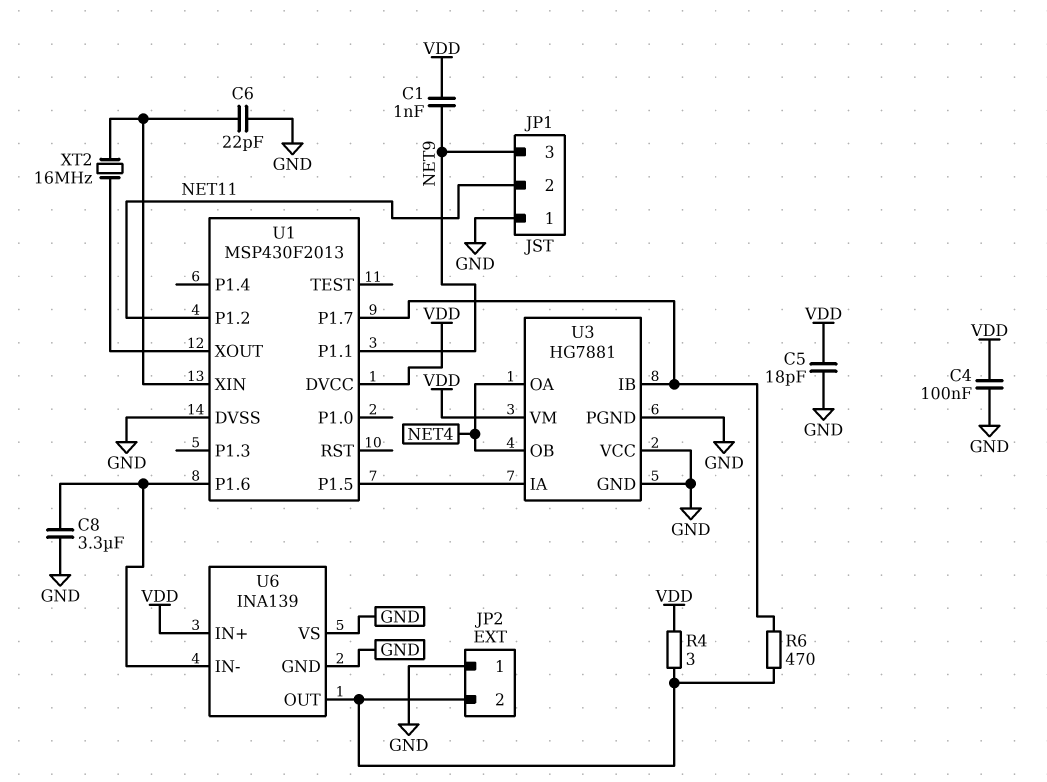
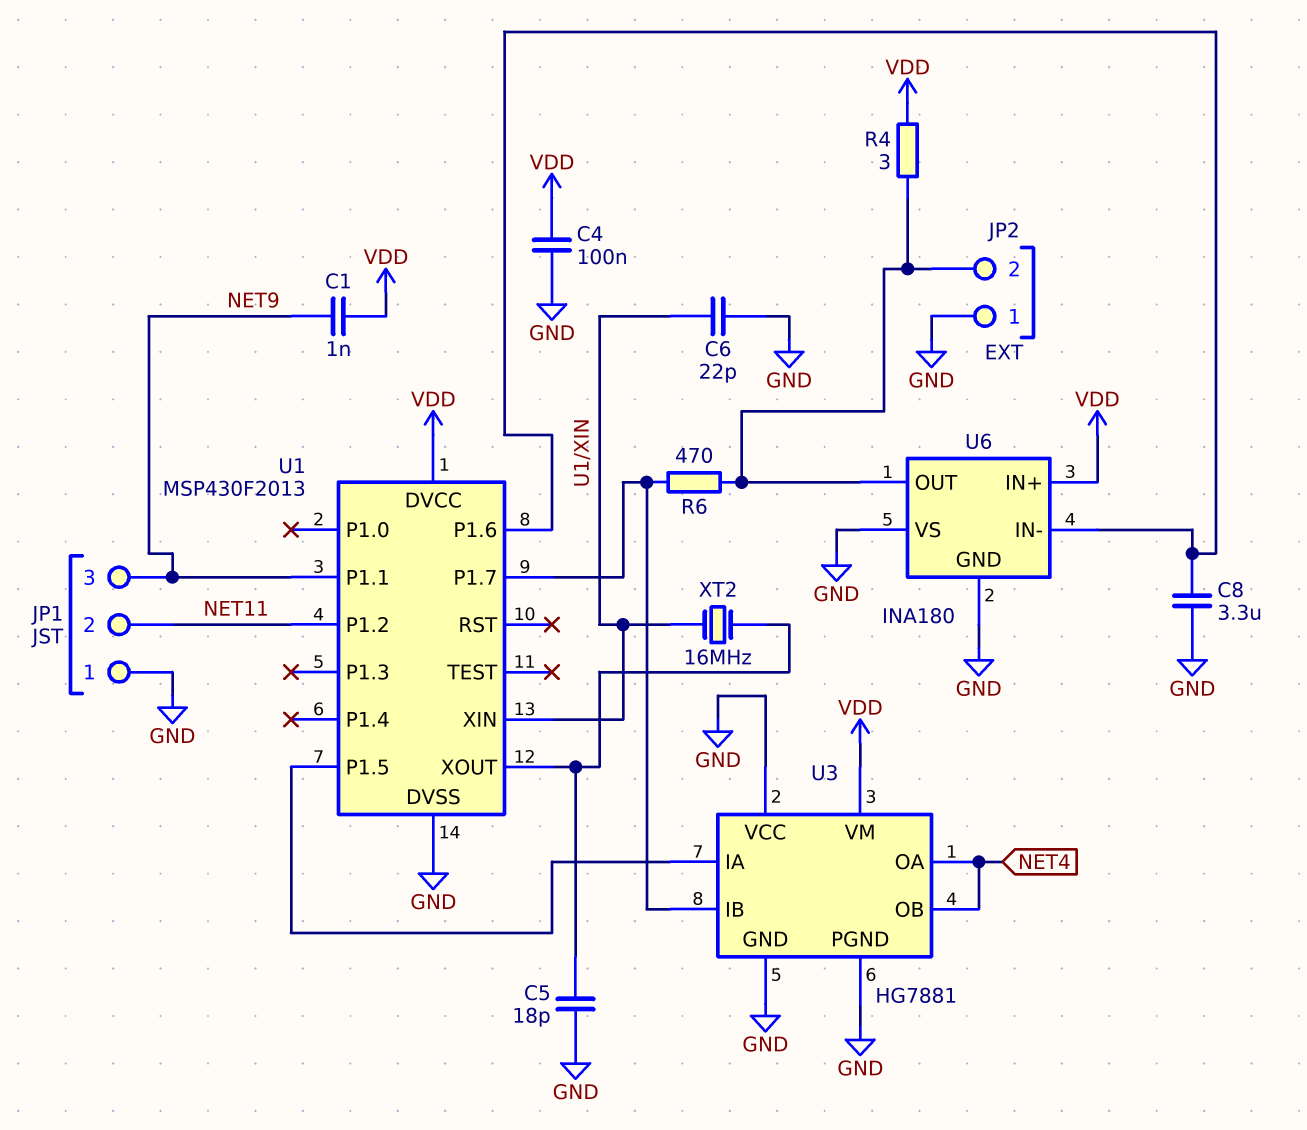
C5: 18pF (GND, VDD) -> 18pF (GND, U1/XOUT)
U6: INA139 -> INA180

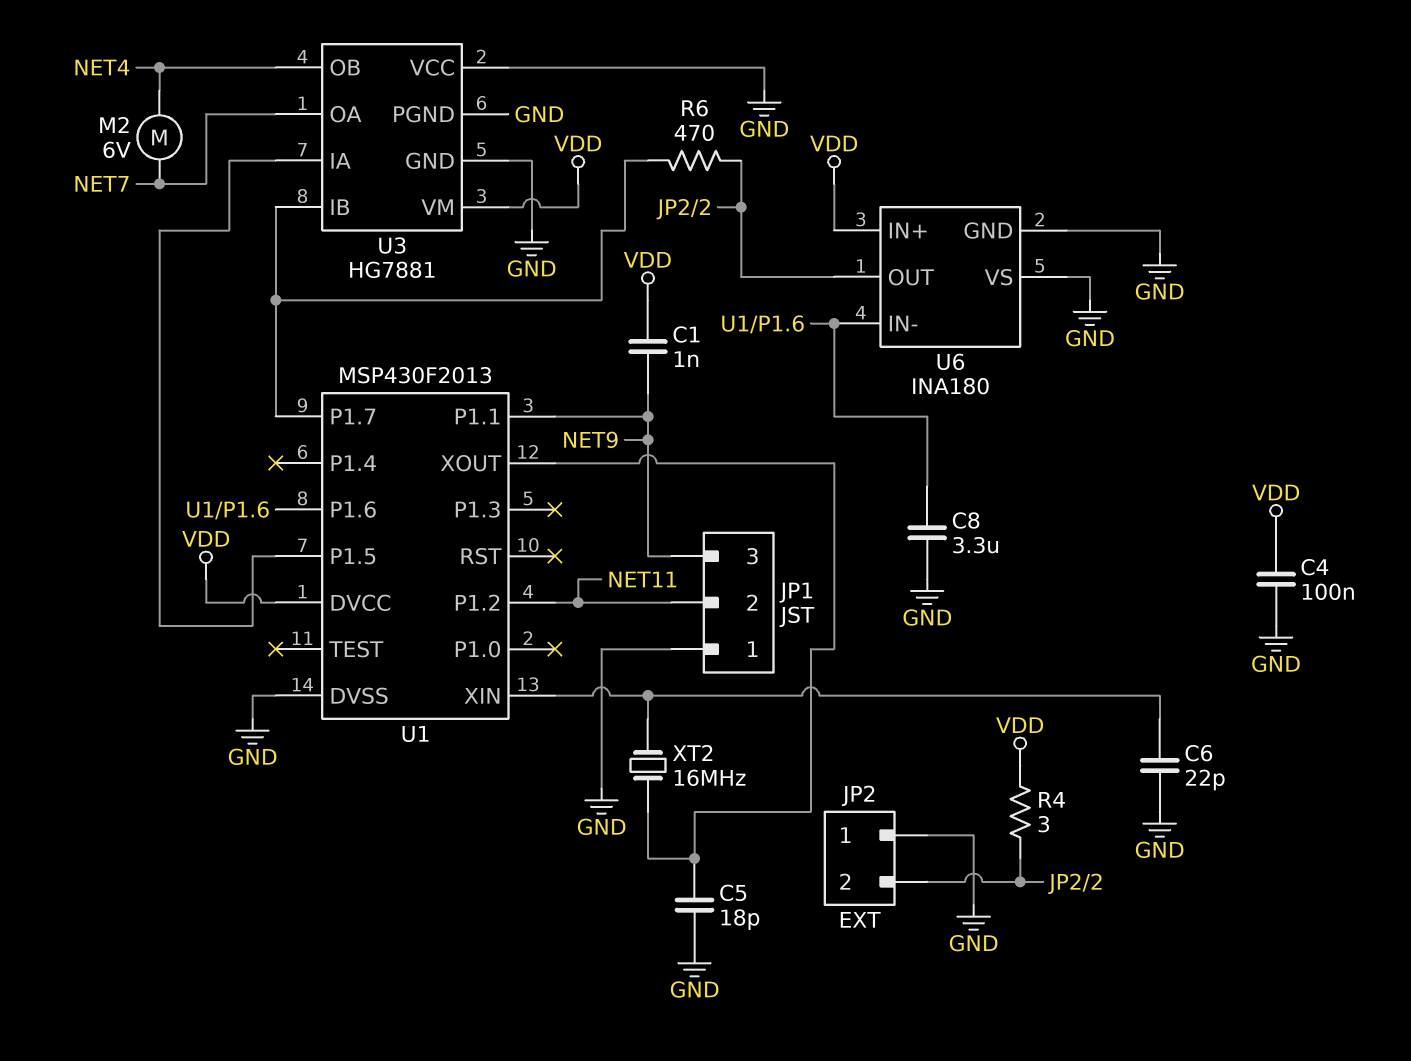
M2: none -> motor 6V (NET4, NET7)
U3 pin OA: NET4 -> NET7

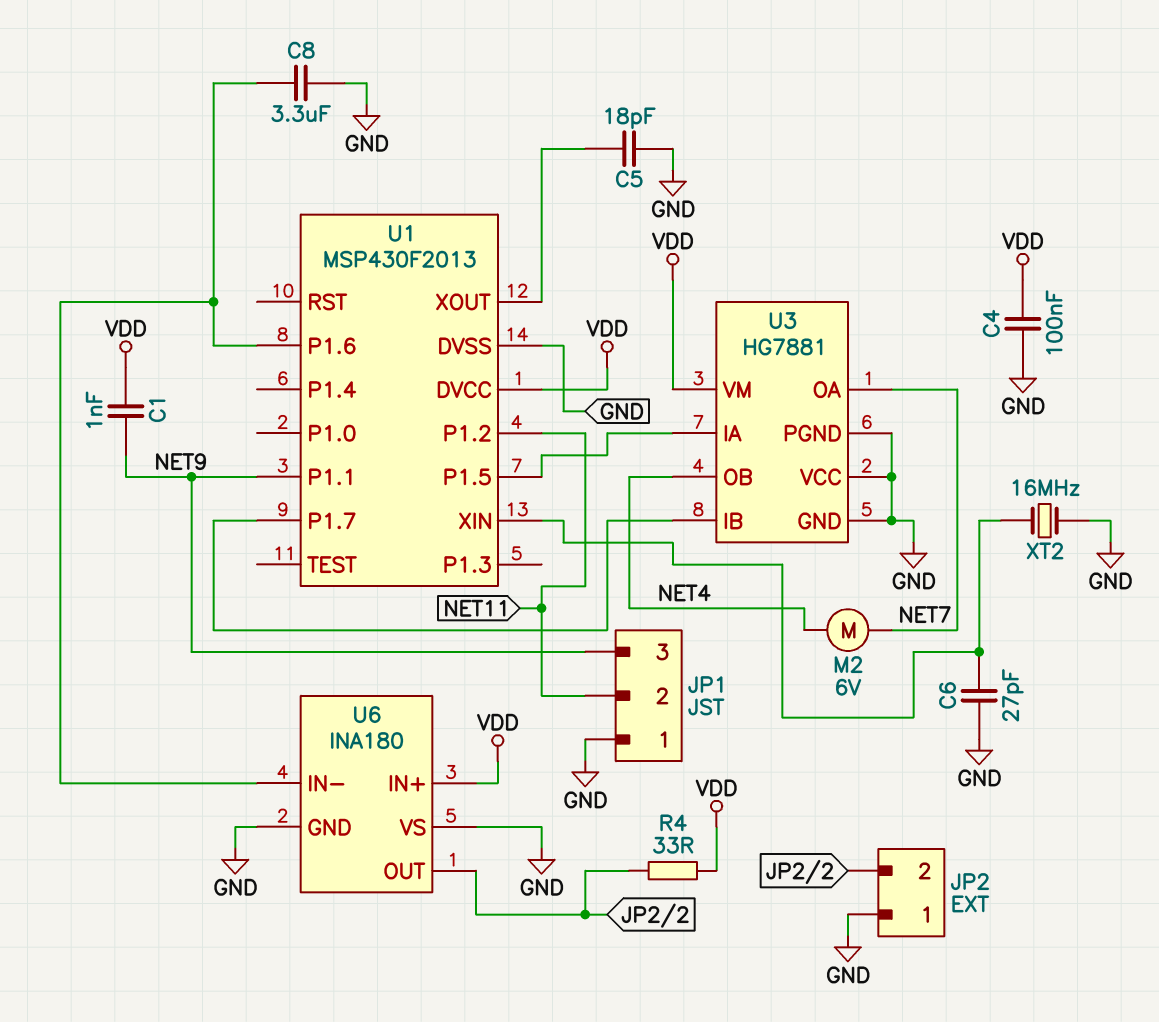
C6: 22pF (GND, U1/XIN) -> 27pF (GND, U1/XIN)
R4: 3 (JP2/2, VDD) -> 33 (JP2/2, VDD)
R6: 470 (JP2/2, U1/P1.7) -> none
XT2: 16MHz (U1/XIN, U1/XOUT) -> 16MHz (GND, U1/XIN)

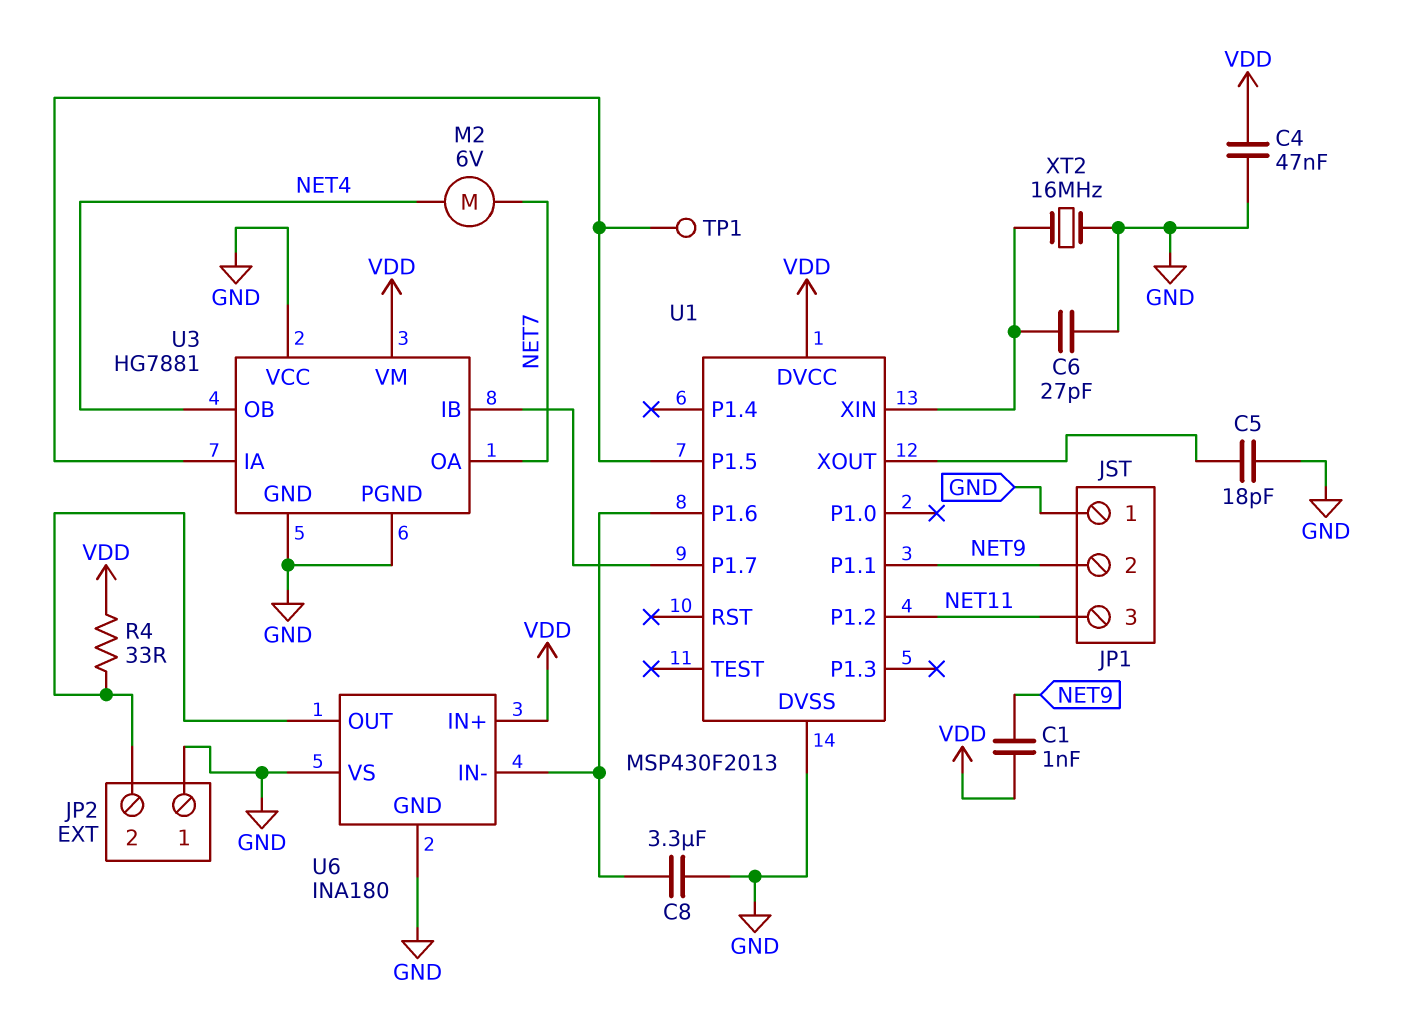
C4: 100nF (GND, VDD) -> 47nF (GND, VDD)
JP1 pin 2: NET11 -> NET9
JP1 pin 3: NET9 -> NET11
TP1: none -> test point (U1/P1.5)

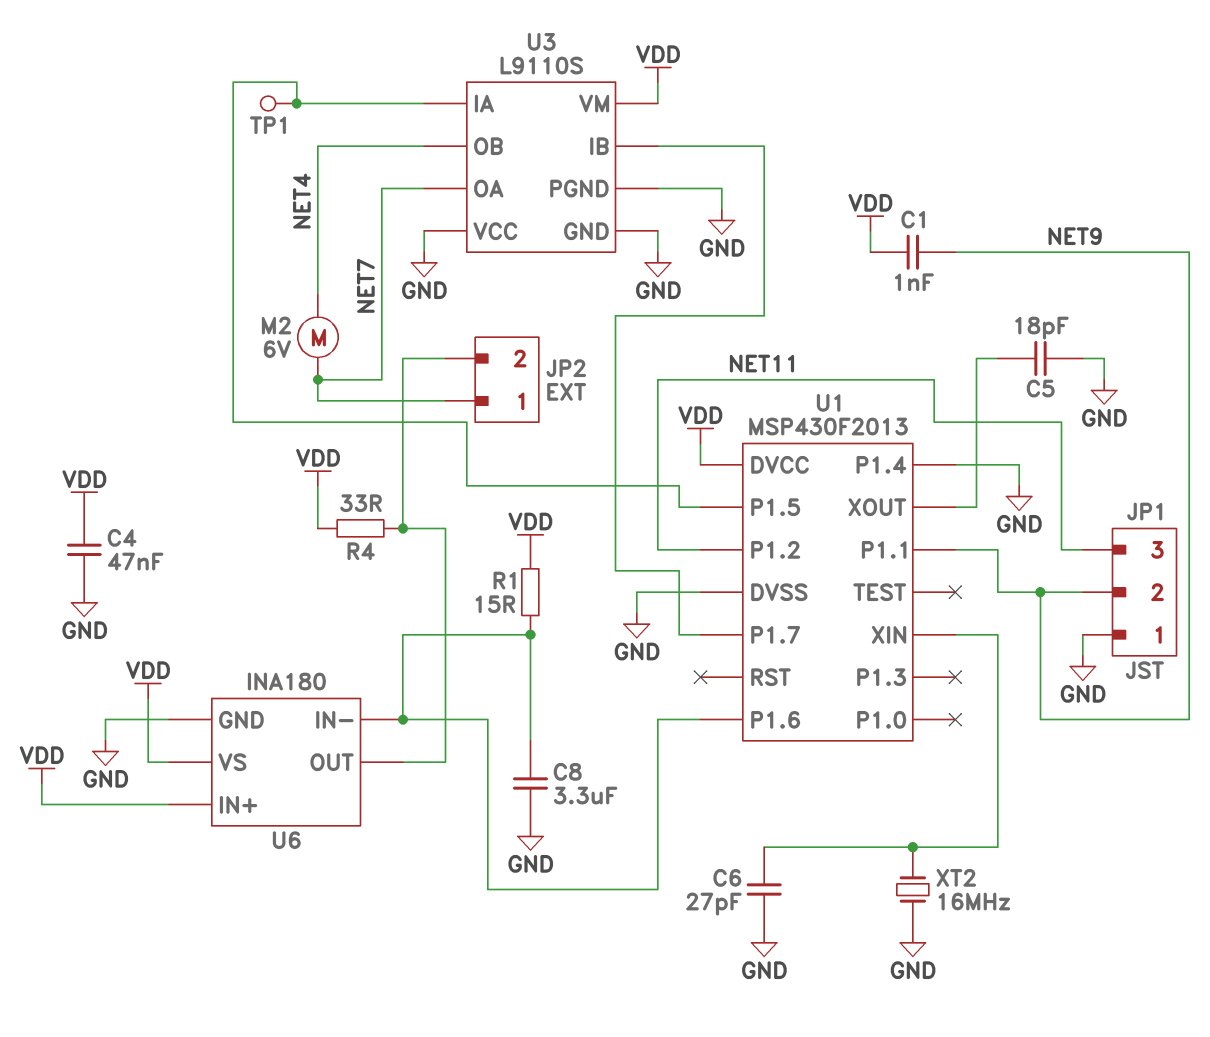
JP2 pin 1: GND -> NET7
R1: none -> 15 (U1/P1.6, VDD)
U1 pin P1.4: none -> GND
U3: HG7881 -> L9110S
U6 pin VS: GND -> VDD

